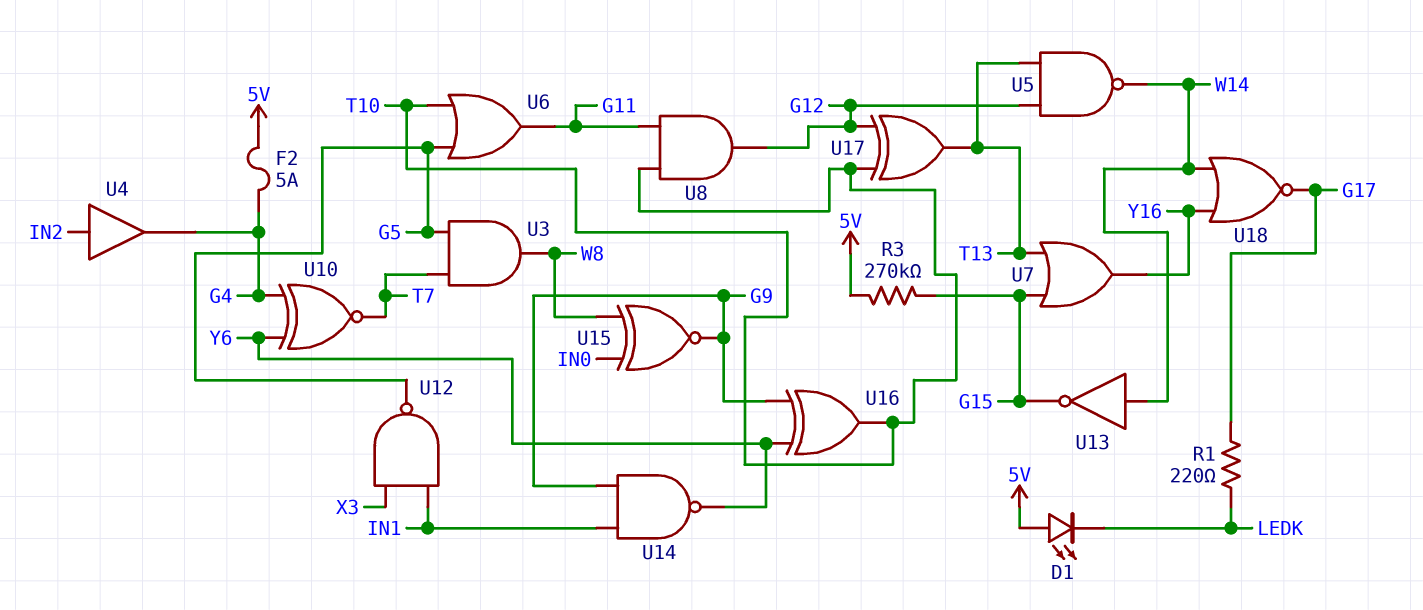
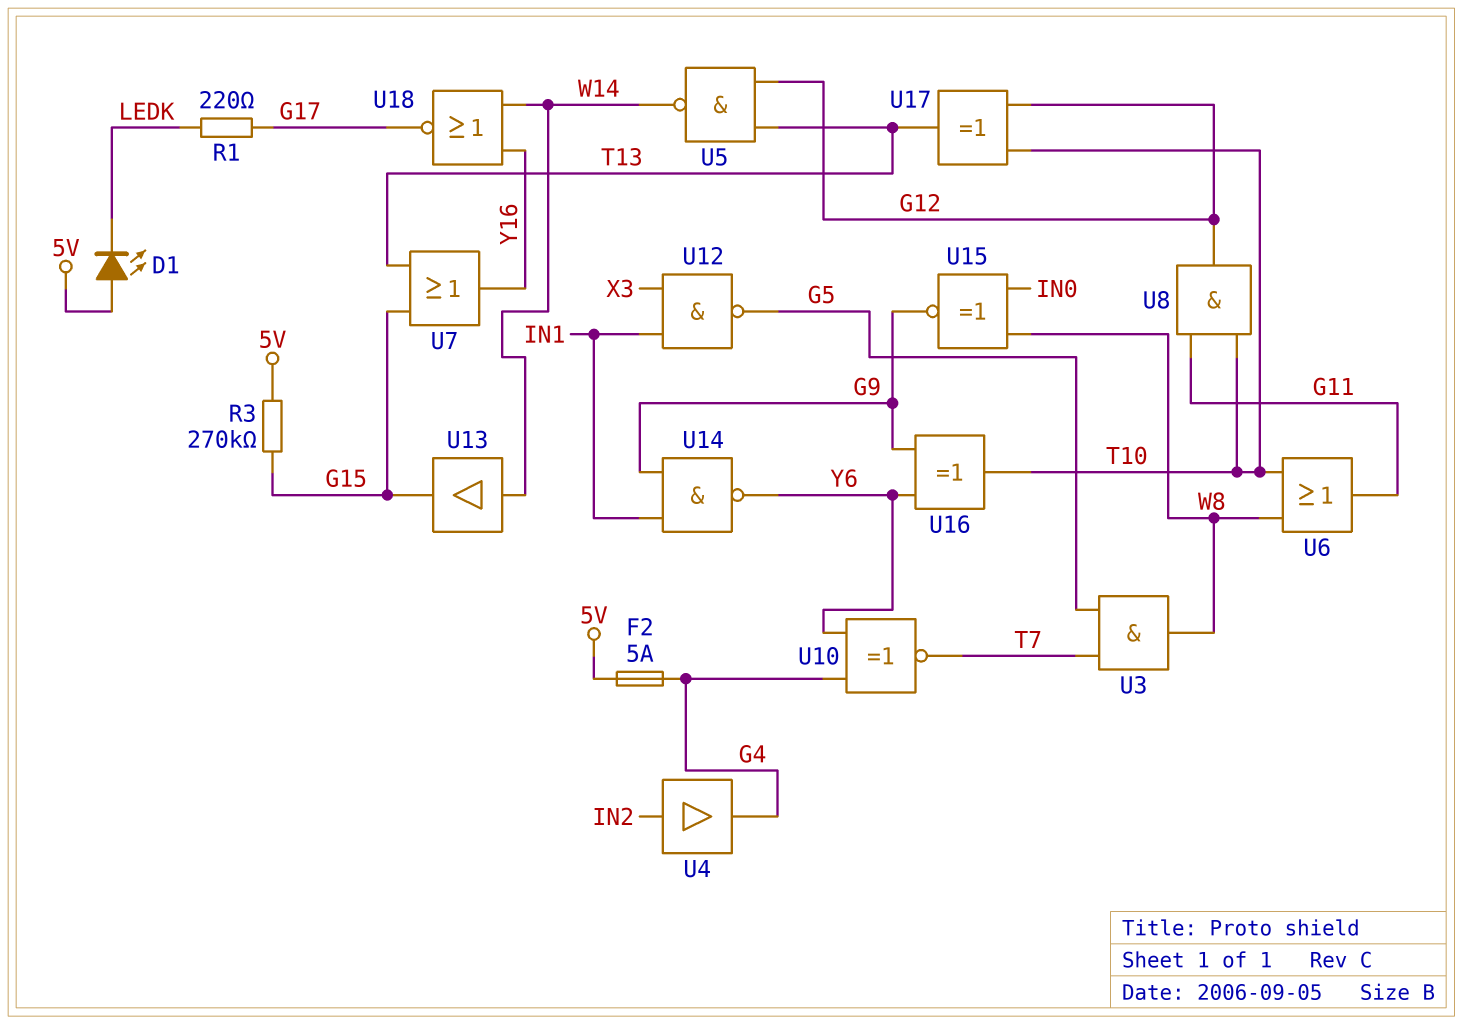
U6: OR (in G5, in T10, out G11) -> OR (in T10, in W8, out G11)
U13: NOT (in W14, out G15) -> buffer (in W14, out G15)

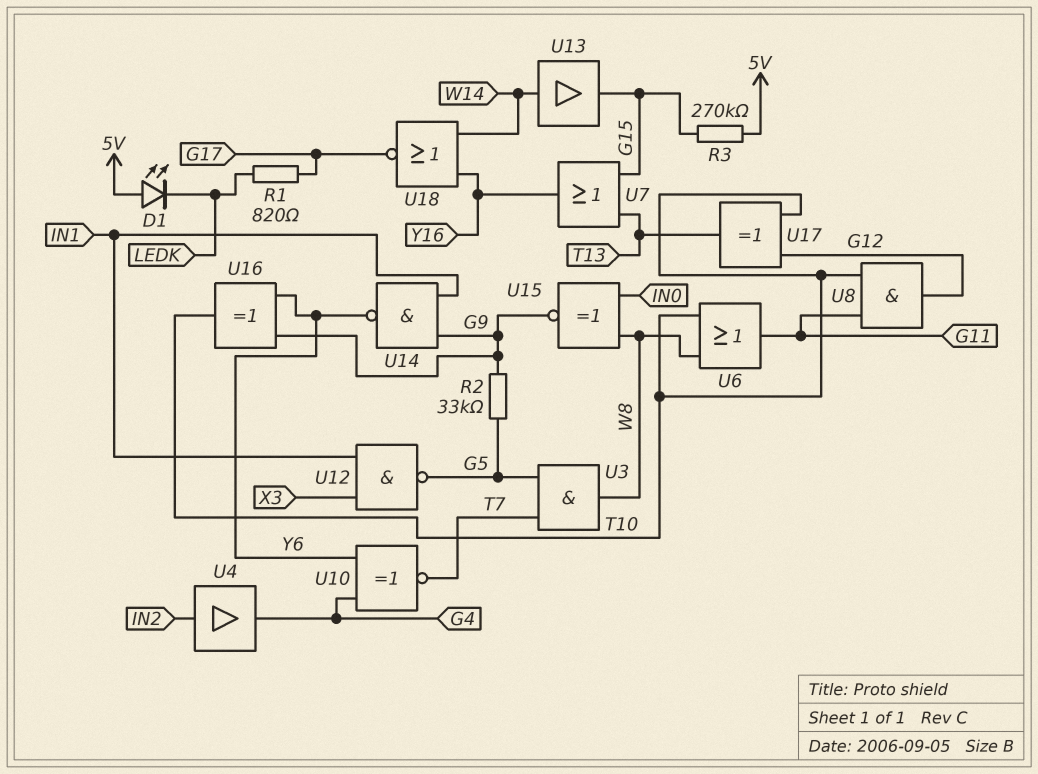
F2: 5A (5V, G4) -> none
R1: 220 (G17, LEDK) -> 820 (G17, LEDK)
R2: none -> 33k (G5, G9)
U5: NAND (in G12, in T13, out W14) -> none

